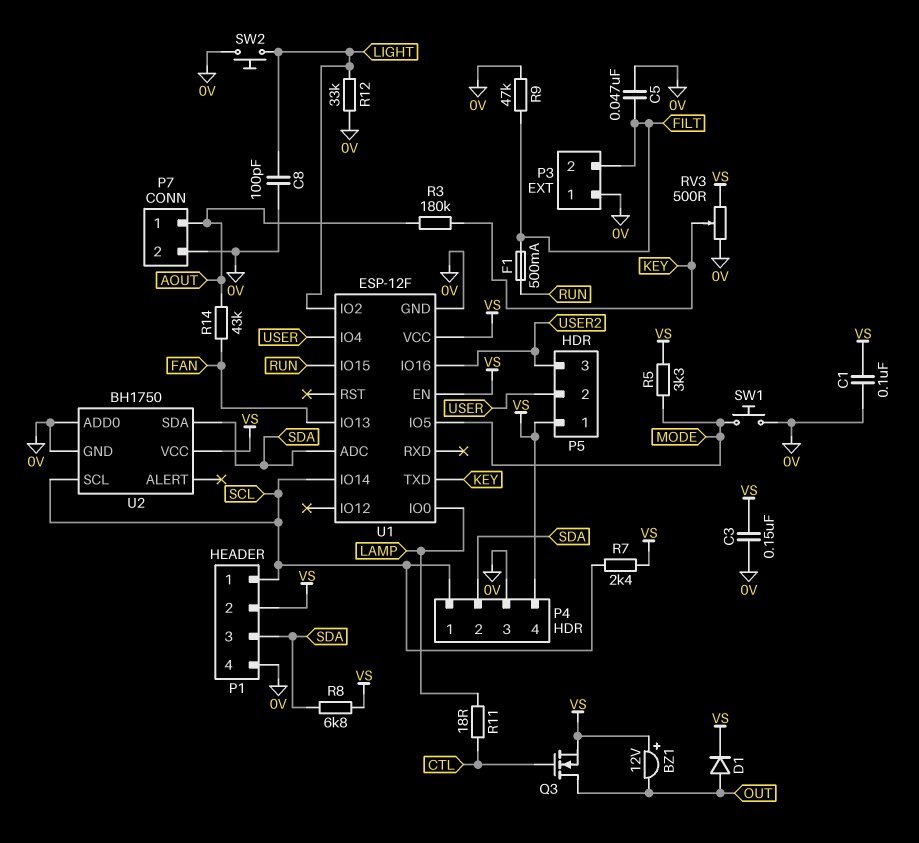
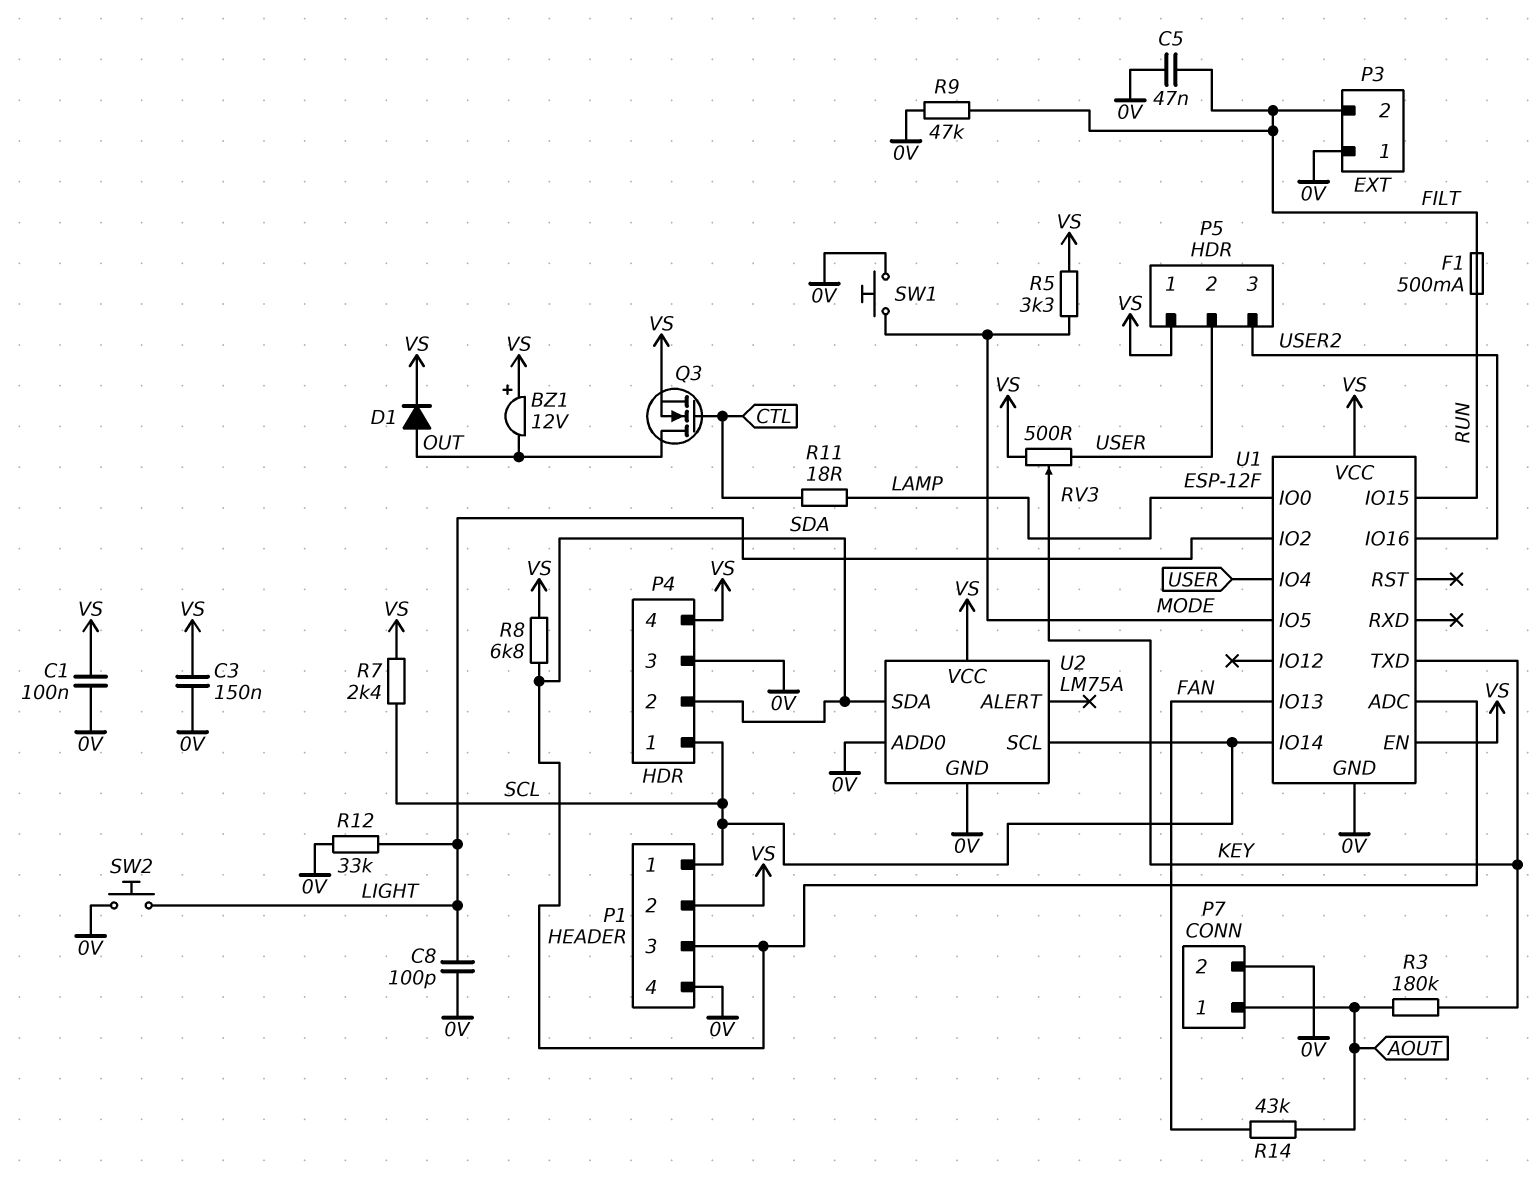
RV3: 500 (0V, VS, wiper KEY) -> 500 (USER, VS, wiper KEY)
U2: BH1750 -> LM75A

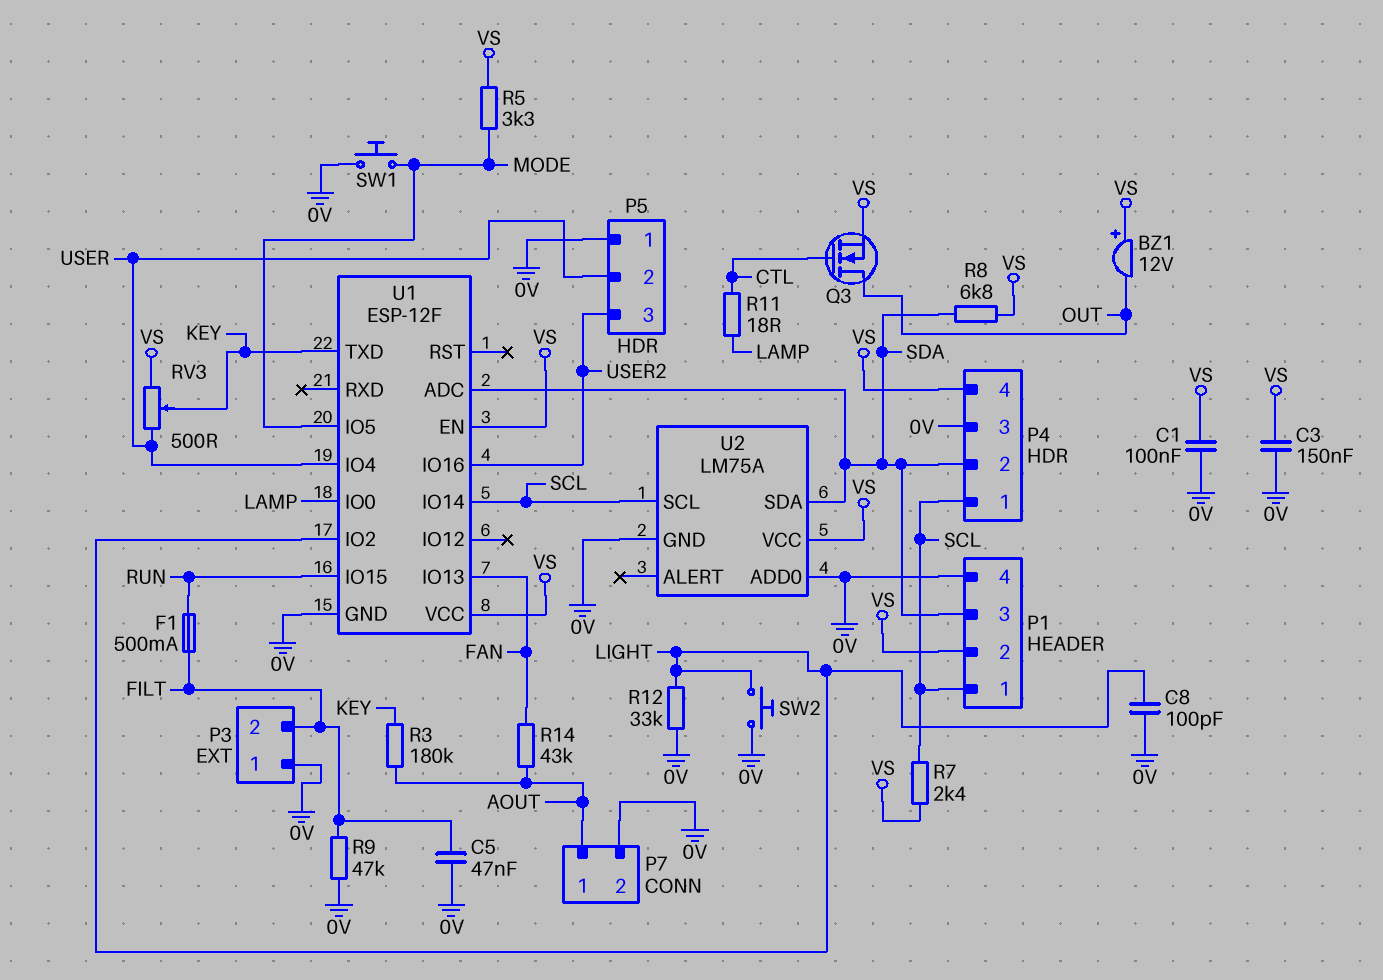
D1: diode (A OUT, K VS) -> none
P5 pin 1: VS -> 0V

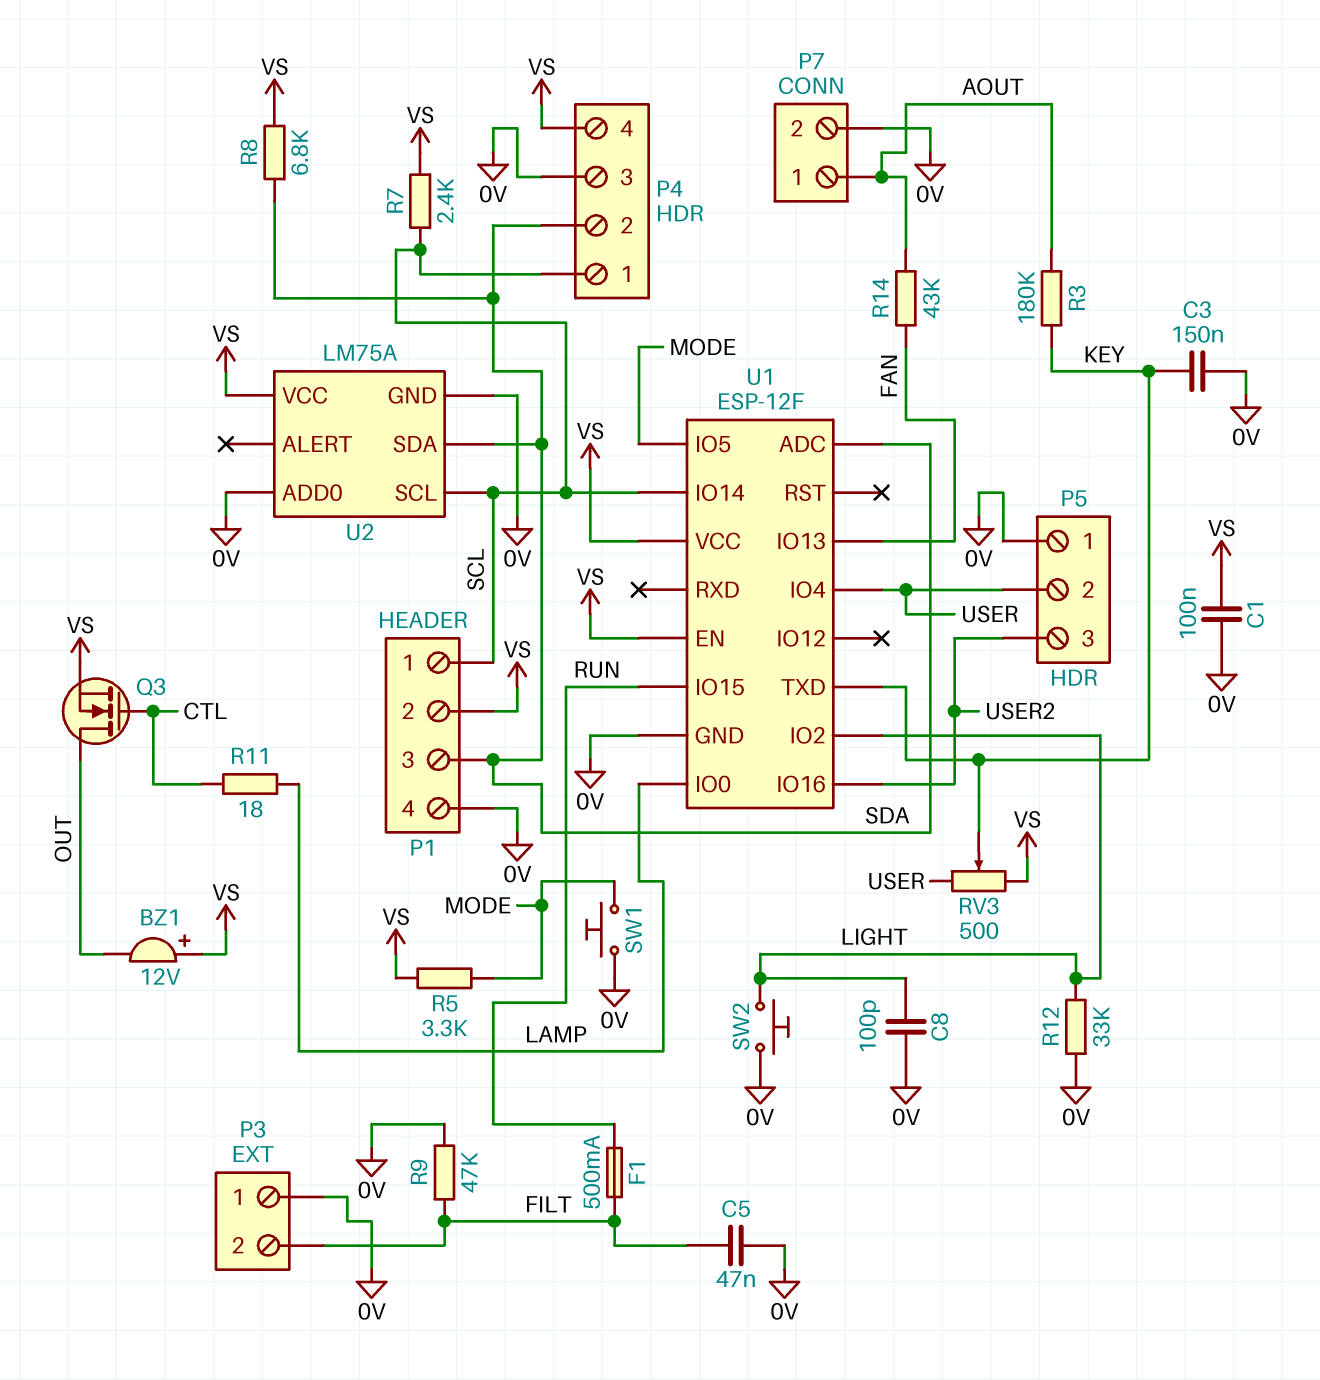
C3: 150nF (0V, VS) -> 150nF (0V, KEY)

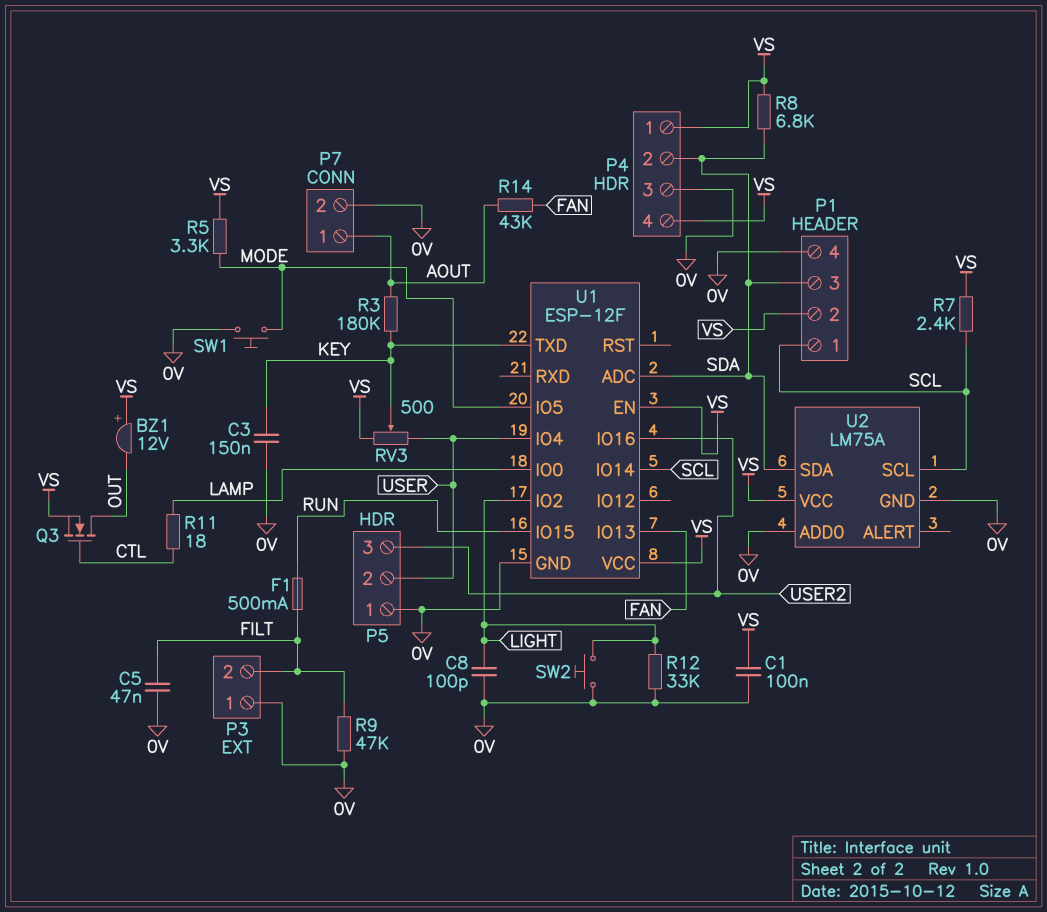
P4 pin 1: SCL -> VS

